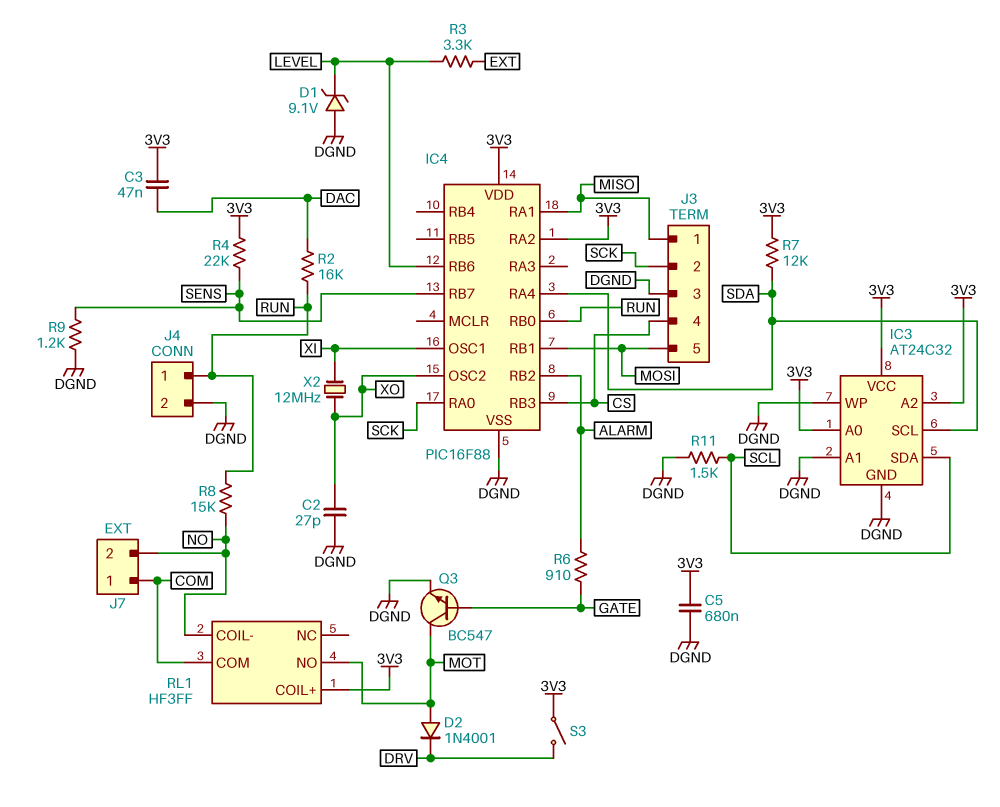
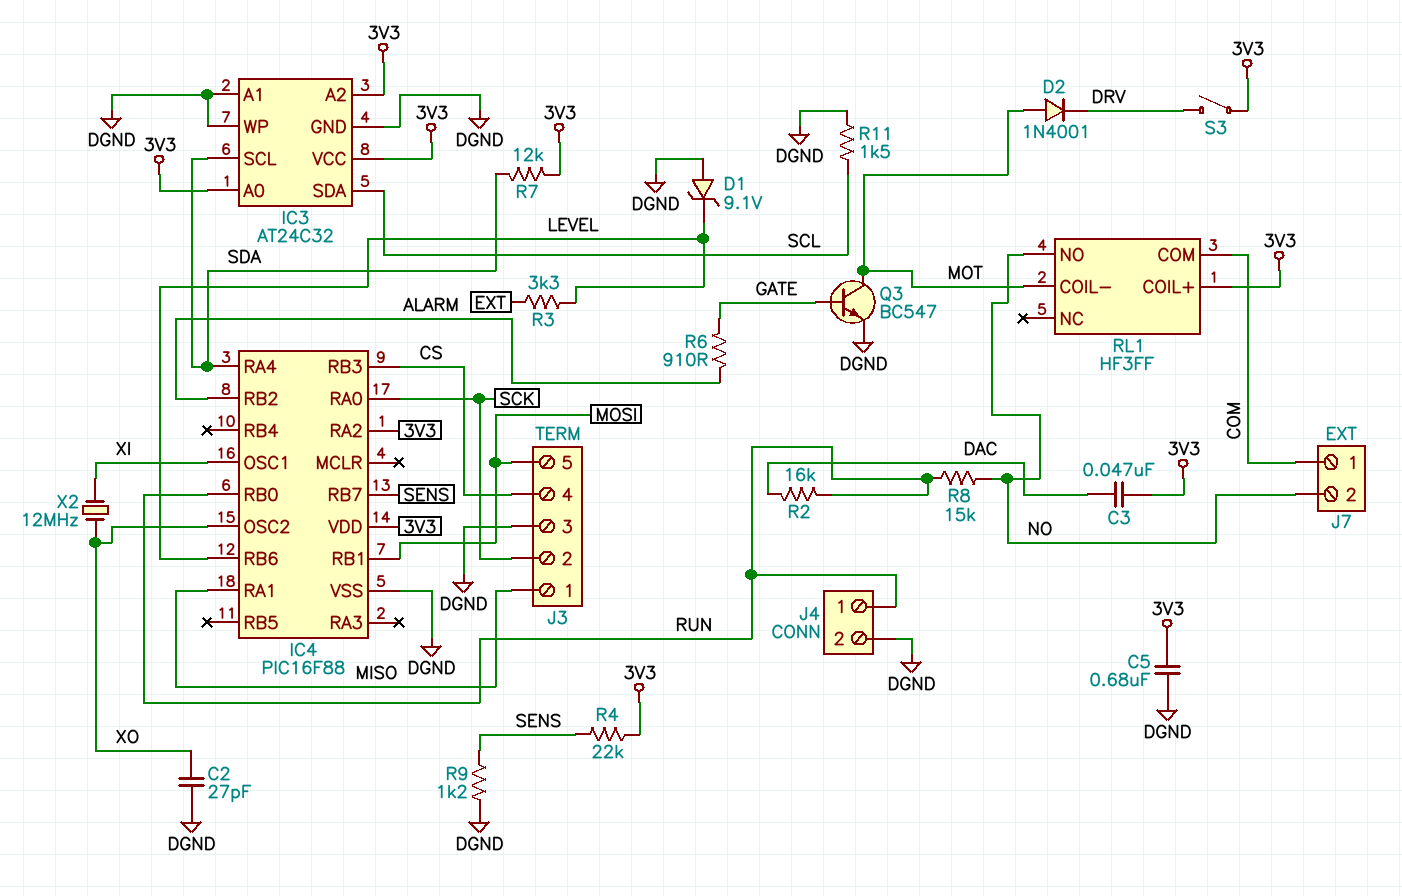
RL1 pin COIL-: NO -> MOT
RL1 pin NO: MOT -> NO

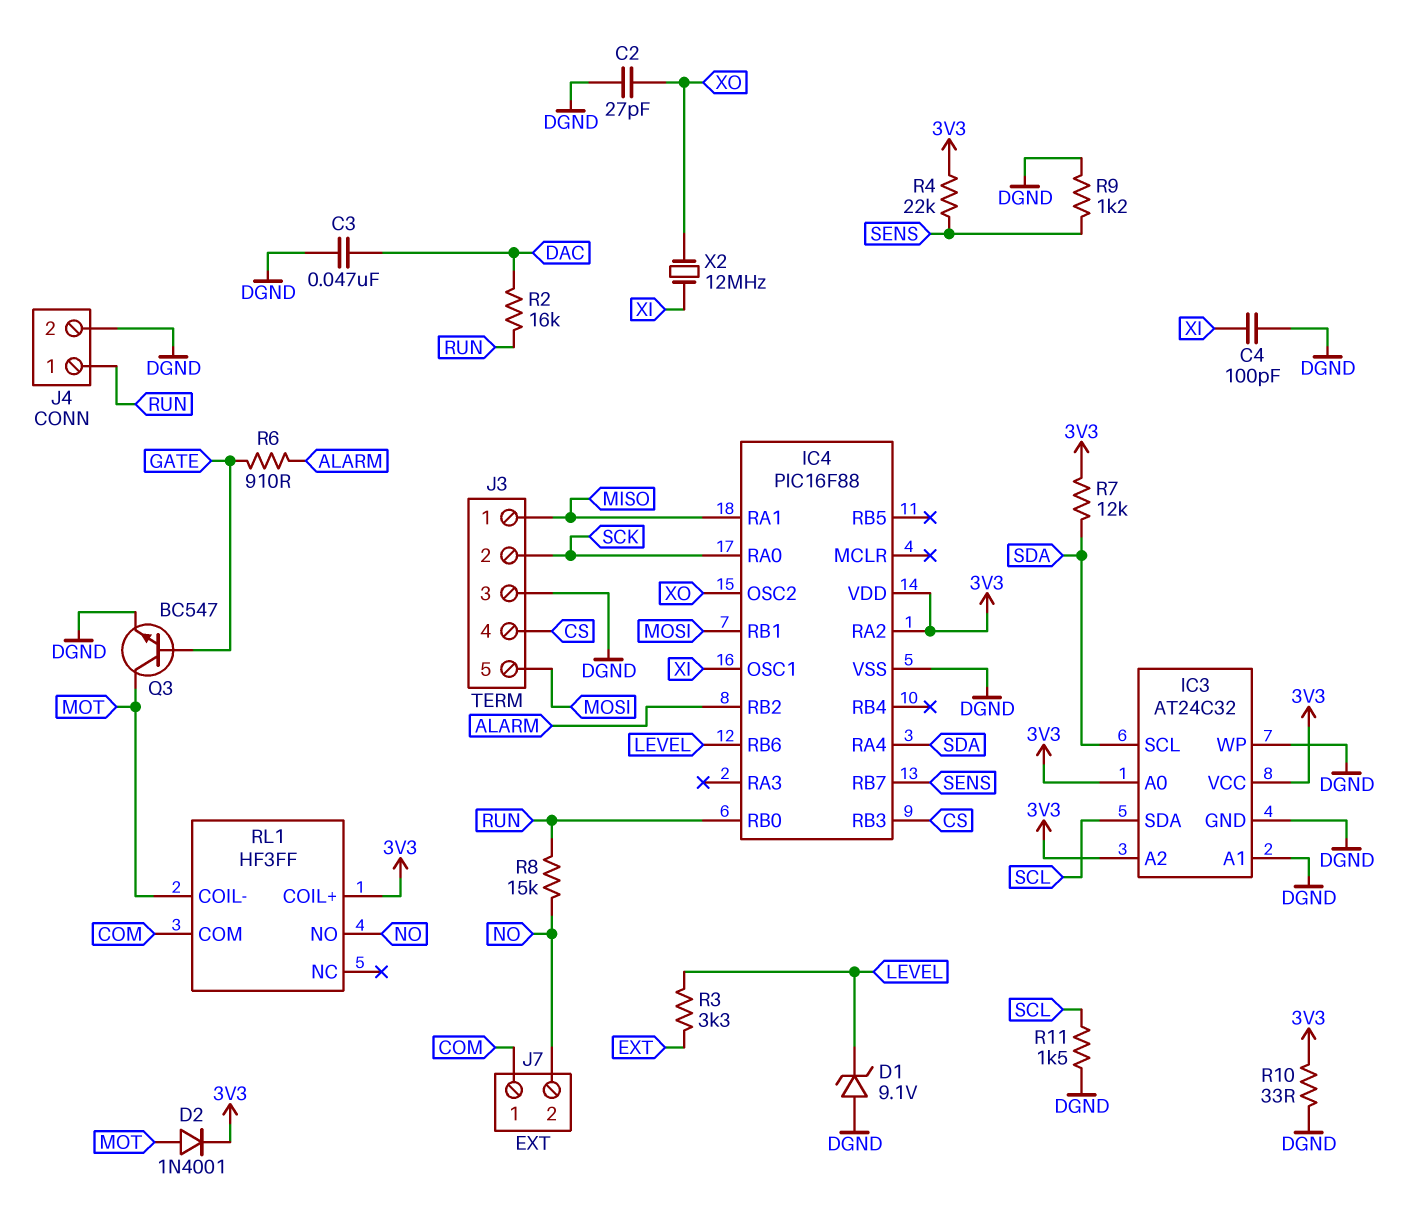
C3: 47nF (3V3, DAC) -> 47nF (DAC, DGND)
C4: none -> 100pF (DGND, XI)
C5: 680nF (3V3, DGND) -> none
D2: diode 1N4001 (A MOT, K DRV) -> diode 1N4001 (A MOT, K 3V3)
R10: none -> 33 (3V3, DGND)
S3: switch (3V3, DRV) -> none

